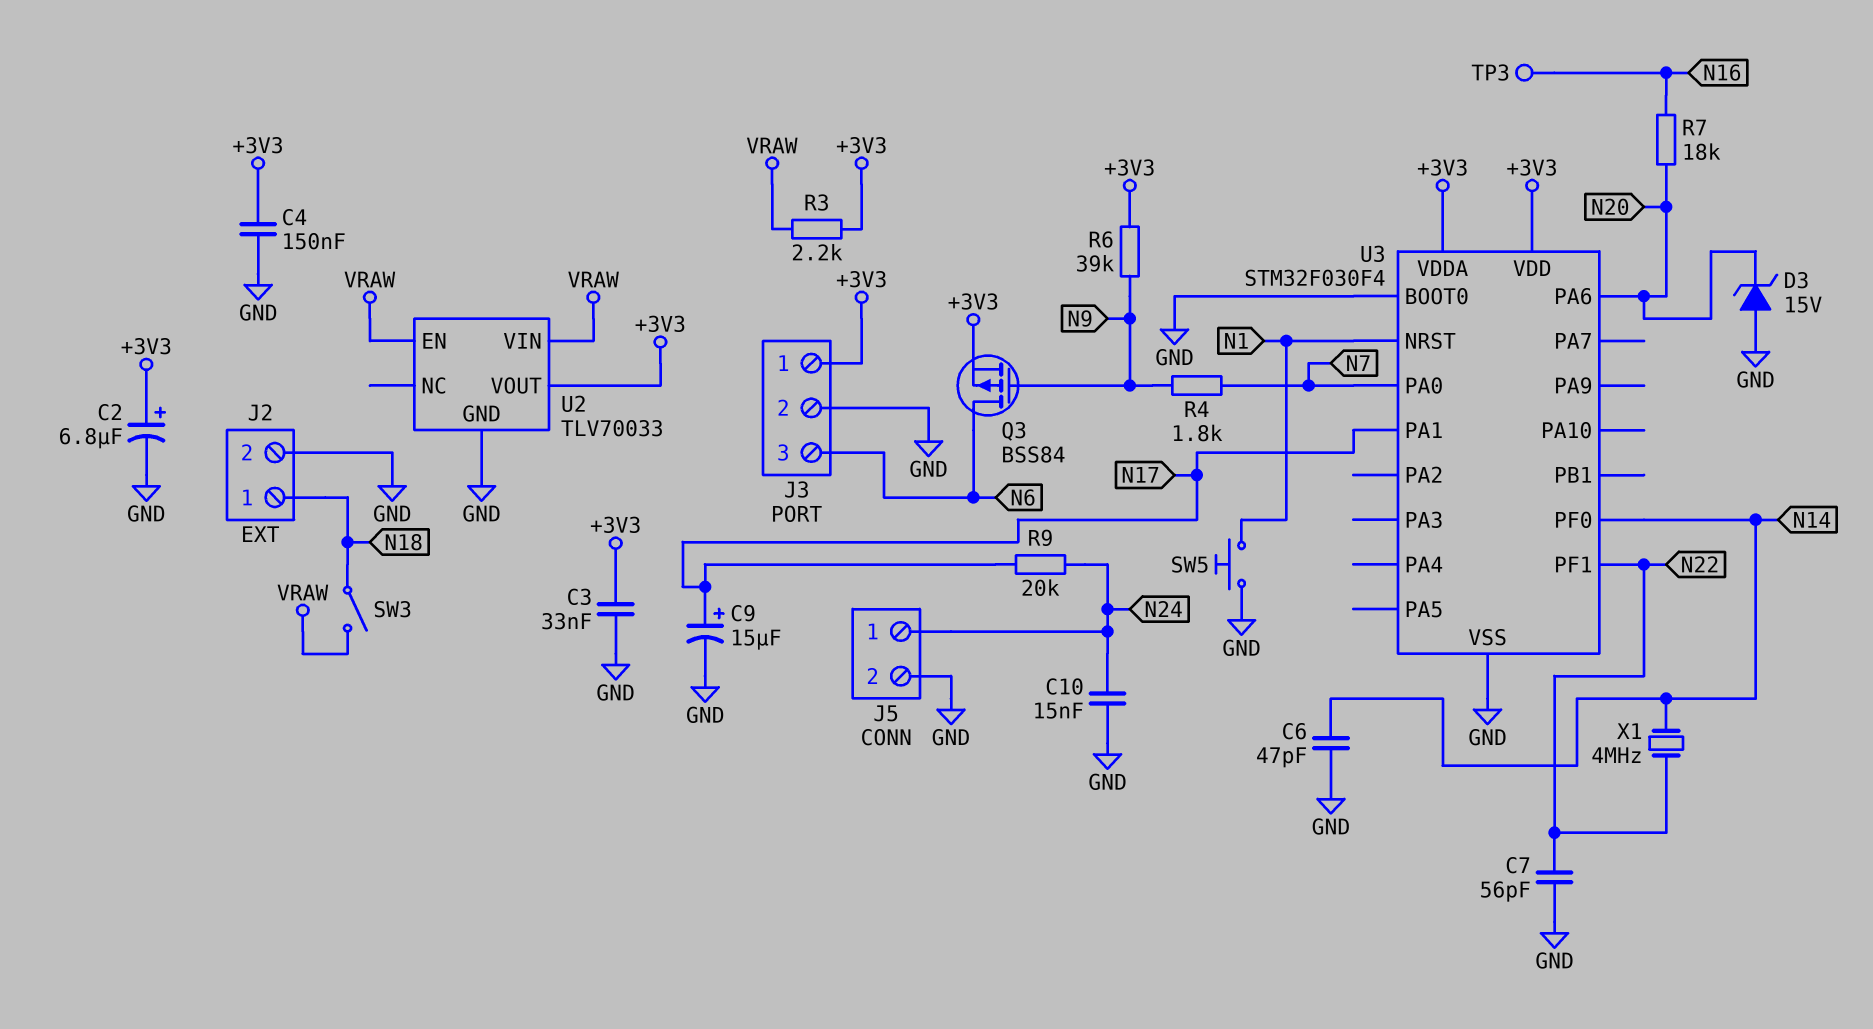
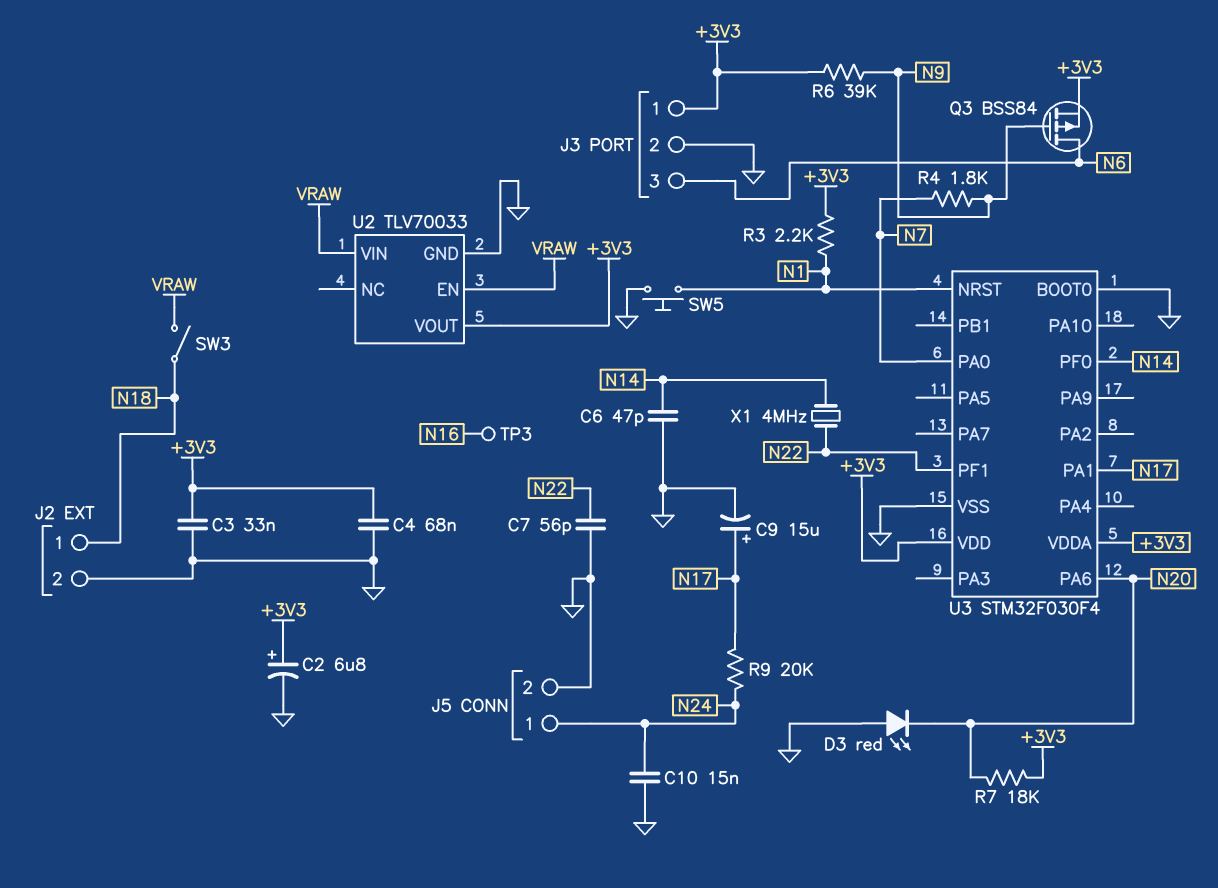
C4: 150nF (+3V3, GND) -> 68nF (+3V3, GND)
D3: zener 15V (A GND, K N20) -> LED red (A GND, K N20)
R3: 2.2k (+3V3, VRAW) -> 2.2k (+3V3, N1)
R7: 18k (N16, N20) -> 18k (+3V3, N20)

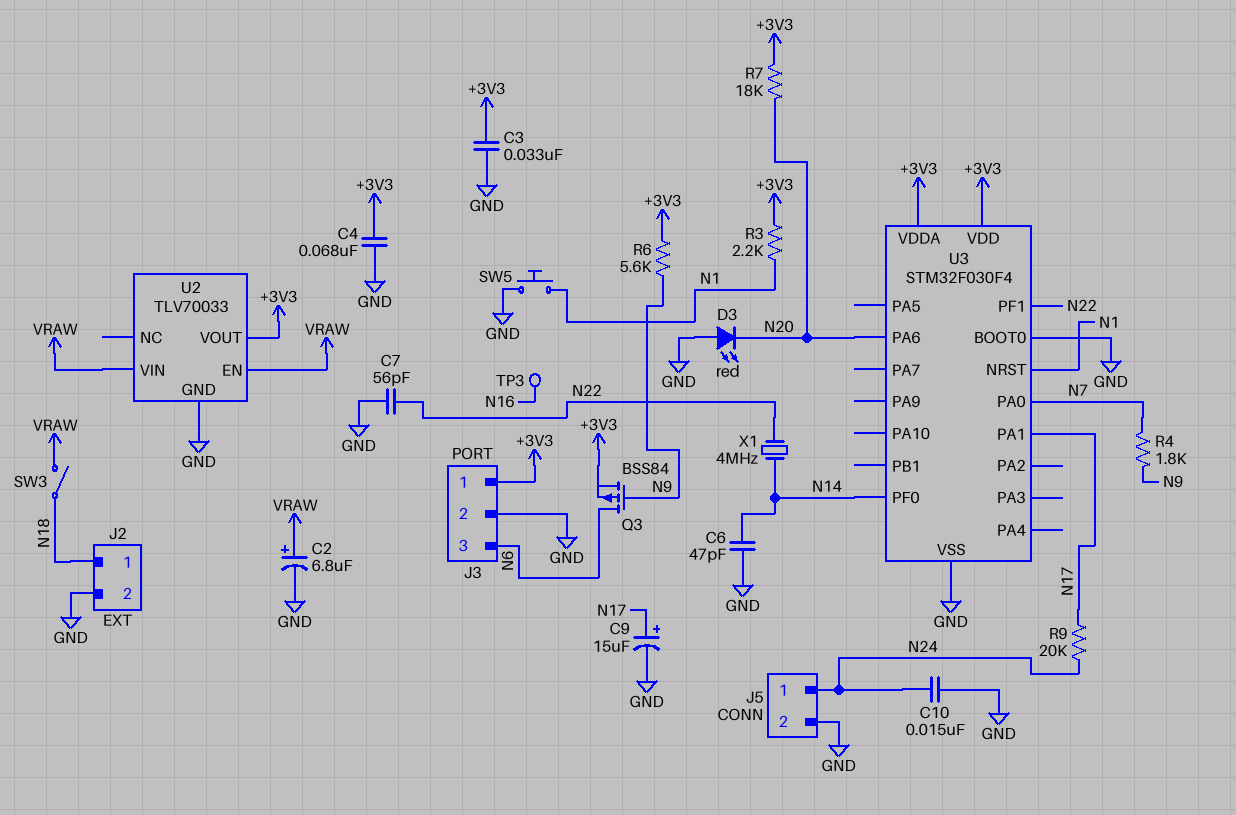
C2: 6.8uF (plus +3V3, minus GND) -> 6.8uF (plus VRAW, minus GND)
R6: 39k (+3V3, N9) -> 5.6k (+3V3, N9)

